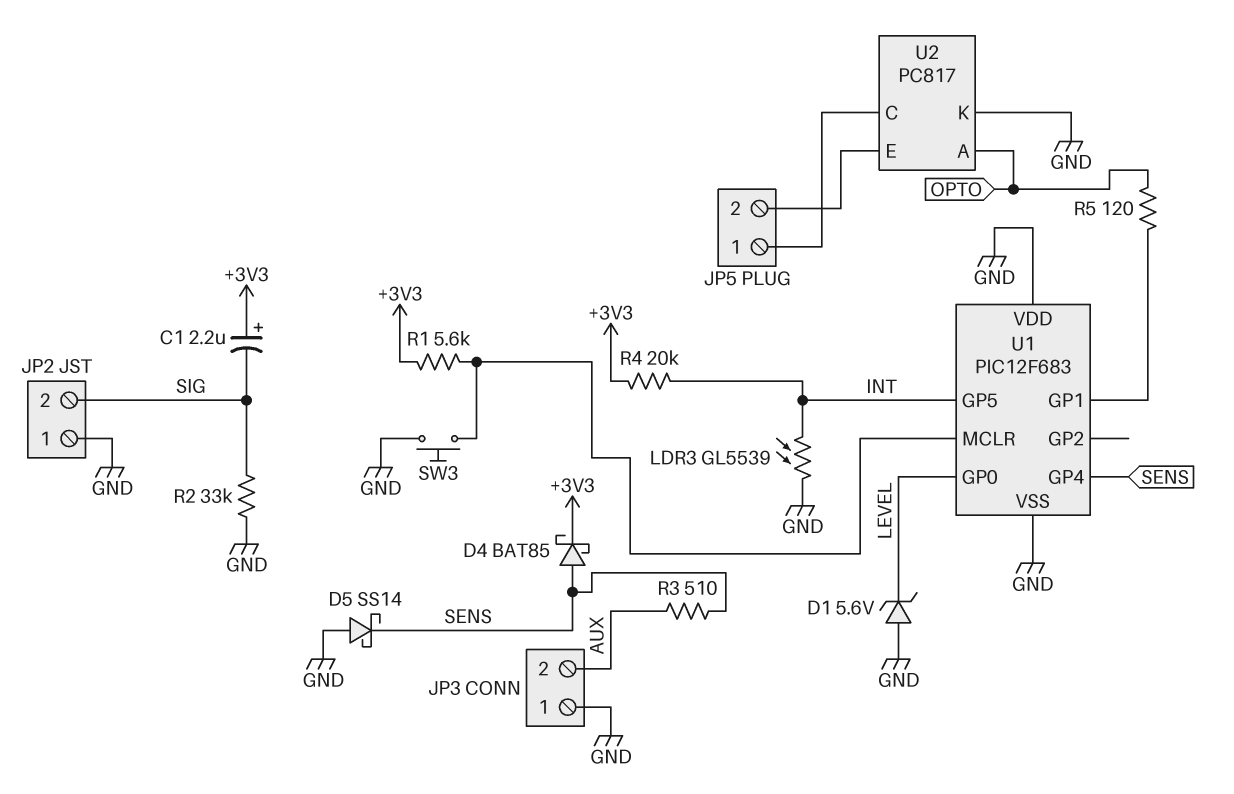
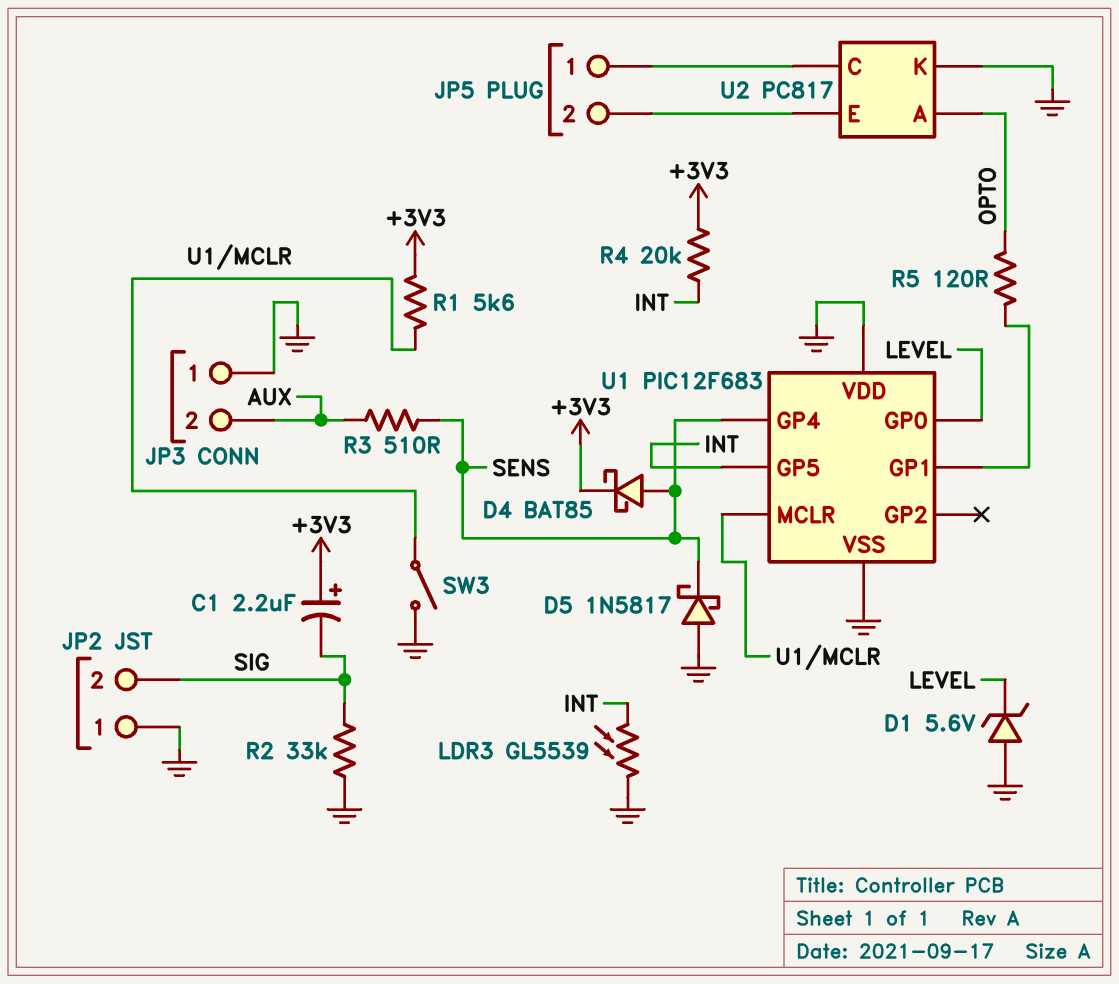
D5: schottky SS14 (A GND, K SENS) -> schottky 1N5817 (A GND, K SENS)
SW3: button (GND, U1/MCLR) -> switch (GND, U1/MCLR)

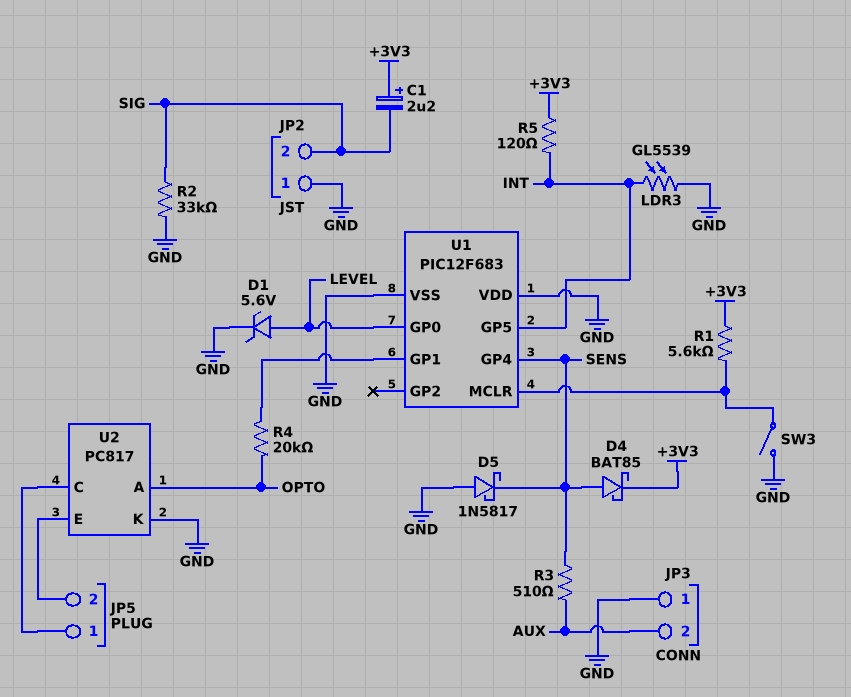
D1: zener 5.6V (A GND, K LEVEL) -> zener 5.6V (A LEVEL, K GND)
R4: 20k (+3V3, INT) -> 20k (OPTO, U1/GP1)
R5: 120 (OPTO, U1/GP1) -> 120 (+3V3, INT)

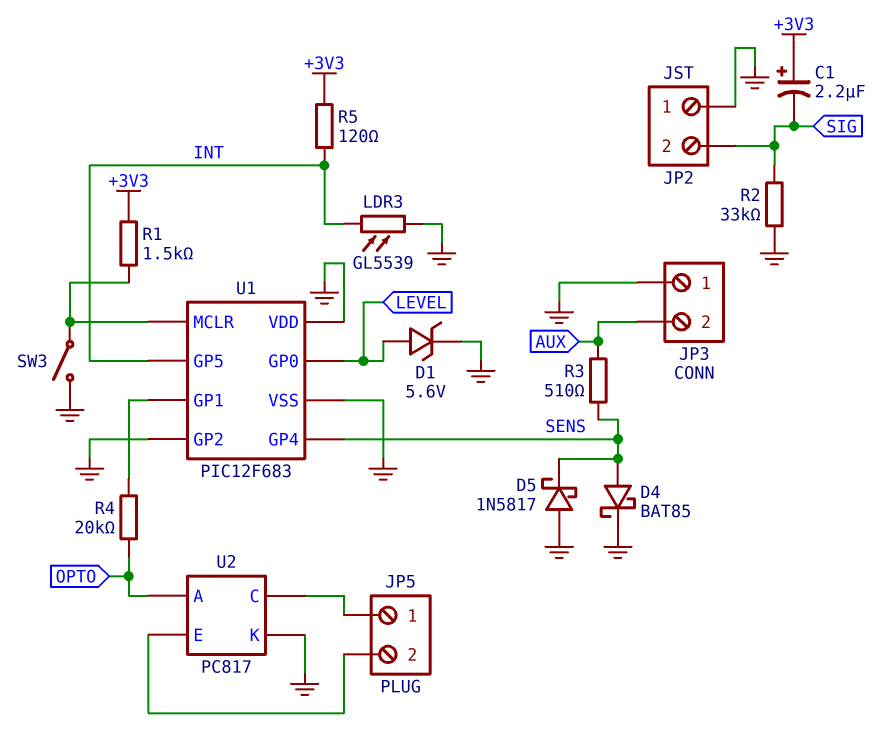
D4: schottky BAT85 (A SENS, K +3V3) -> schottky BAT85 (A SENS, K GND)
R1: 5.6k (+3V3, U1/MCLR) -> 1.5k (+3V3, U1/MCLR)
U1 pin GP2: none -> GND

